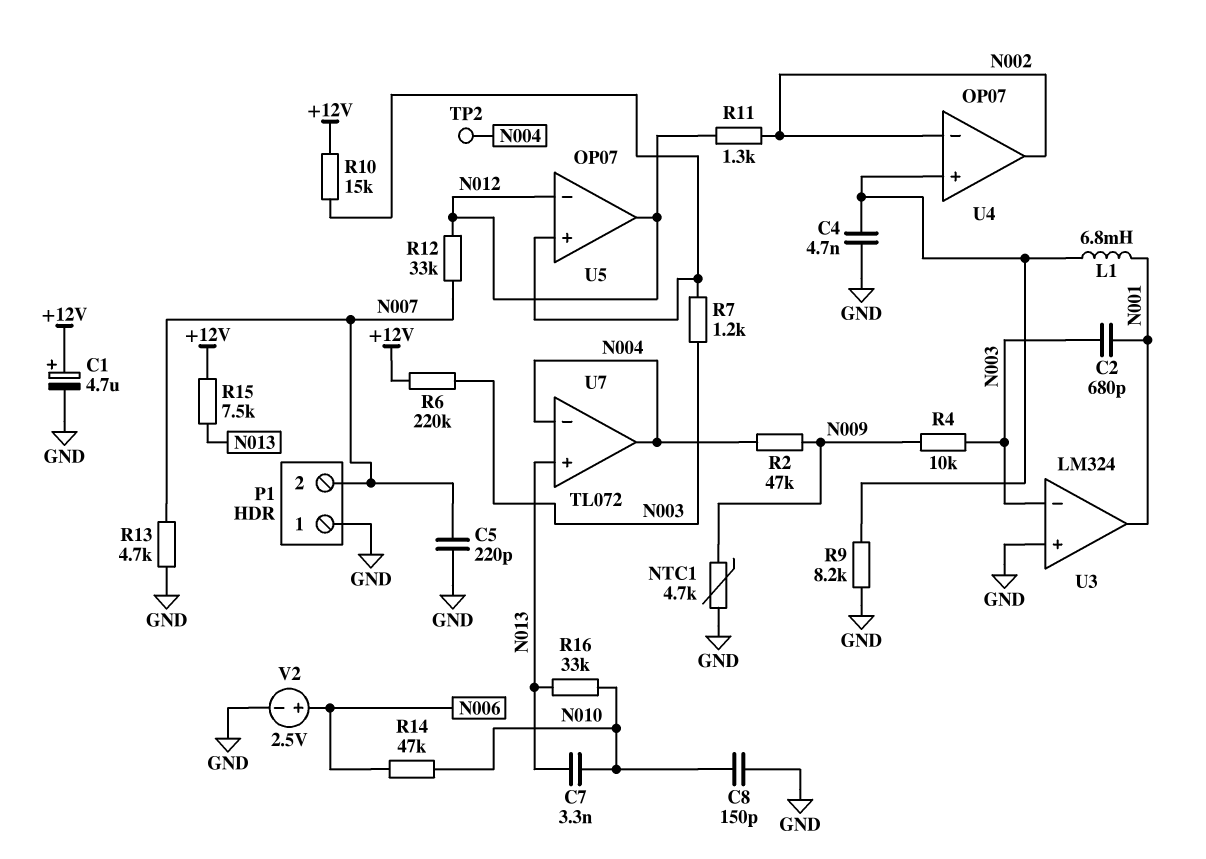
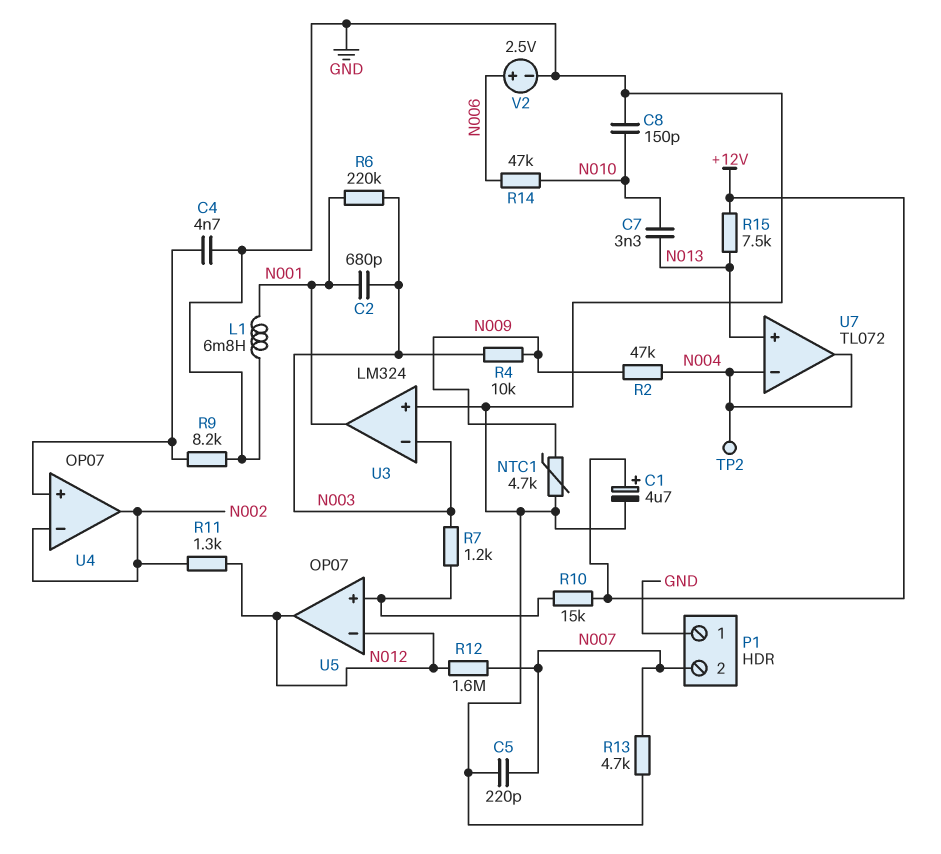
L1: 6.8mH (N001, U4/in+) -> 6.8mH (GND, N001)
R6: 220k (+12V, N003) -> 220k (N001, N003)
R12: 33k (N007, N012) -> 1.6M (N007, N012)
R16: 33k (N010, N013) -> none

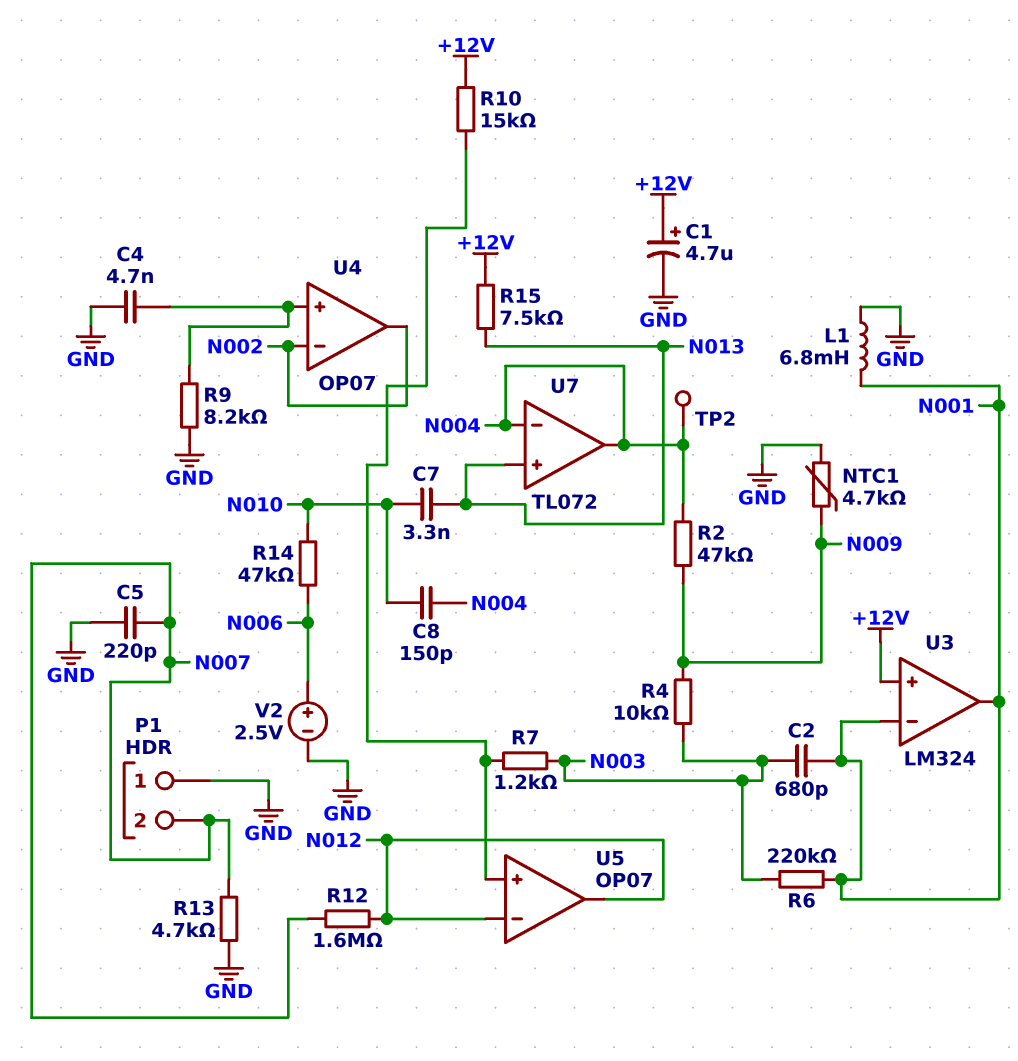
C8: 150pF (GND, N010) -> 150pF (N004, N010)
R11: 1.3k (N002, N012) -> none
U3 pin in+: GND -> +12V
U3 pin in-: N003 -> N001

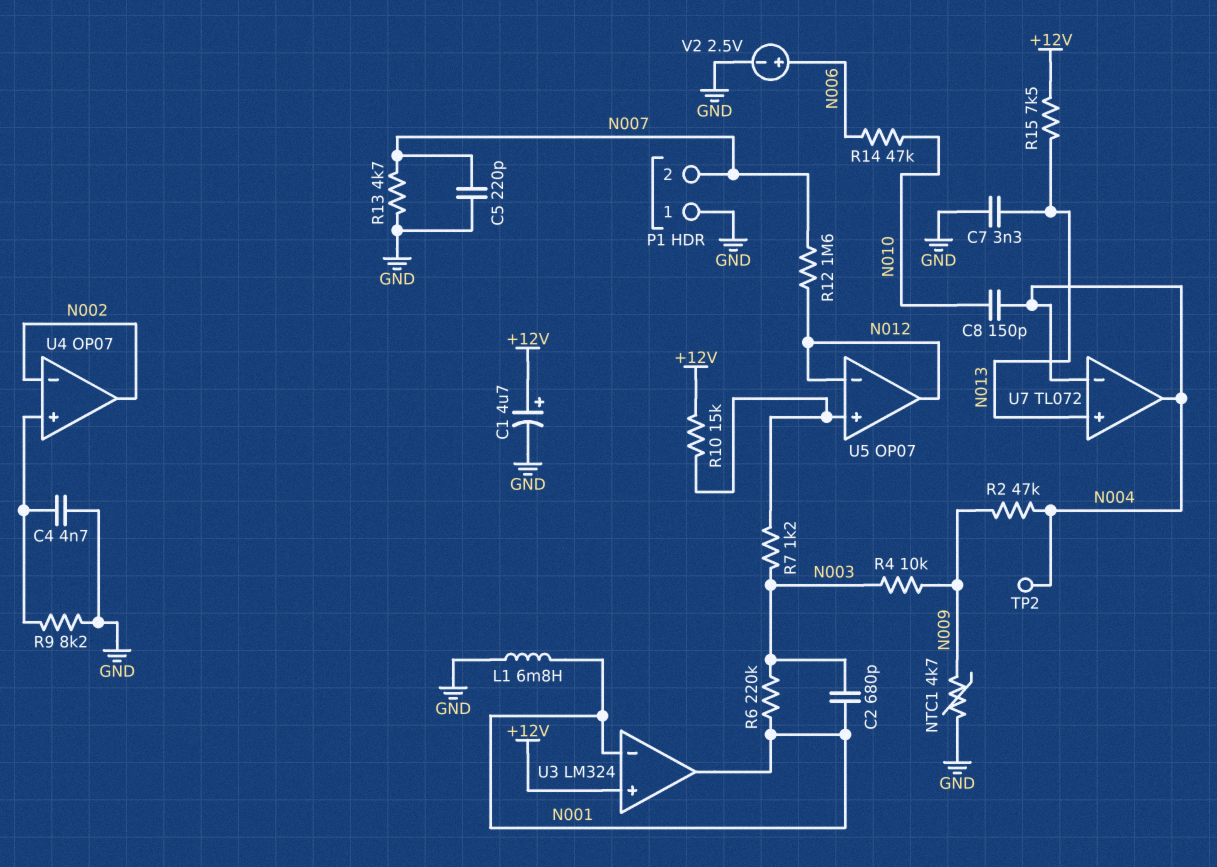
C7: 3.3nF (N010, N013) -> 3.3nF (GND, N013)

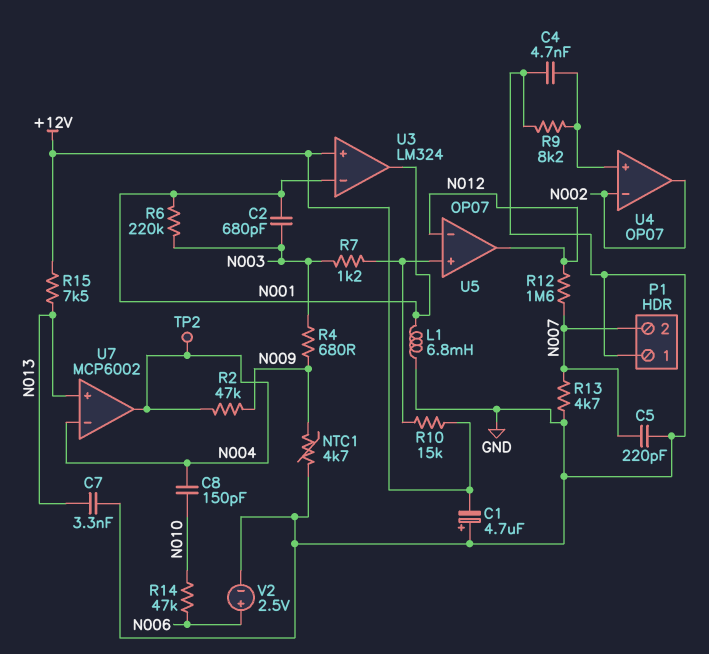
C1: 4.7uF (plus +12V, minus GND) -> 4.7uF (plus GND, minus +12V)
R4: 10k (N003, N009) -> 680 (N003, N009)
U7: TL072 -> MCP6002

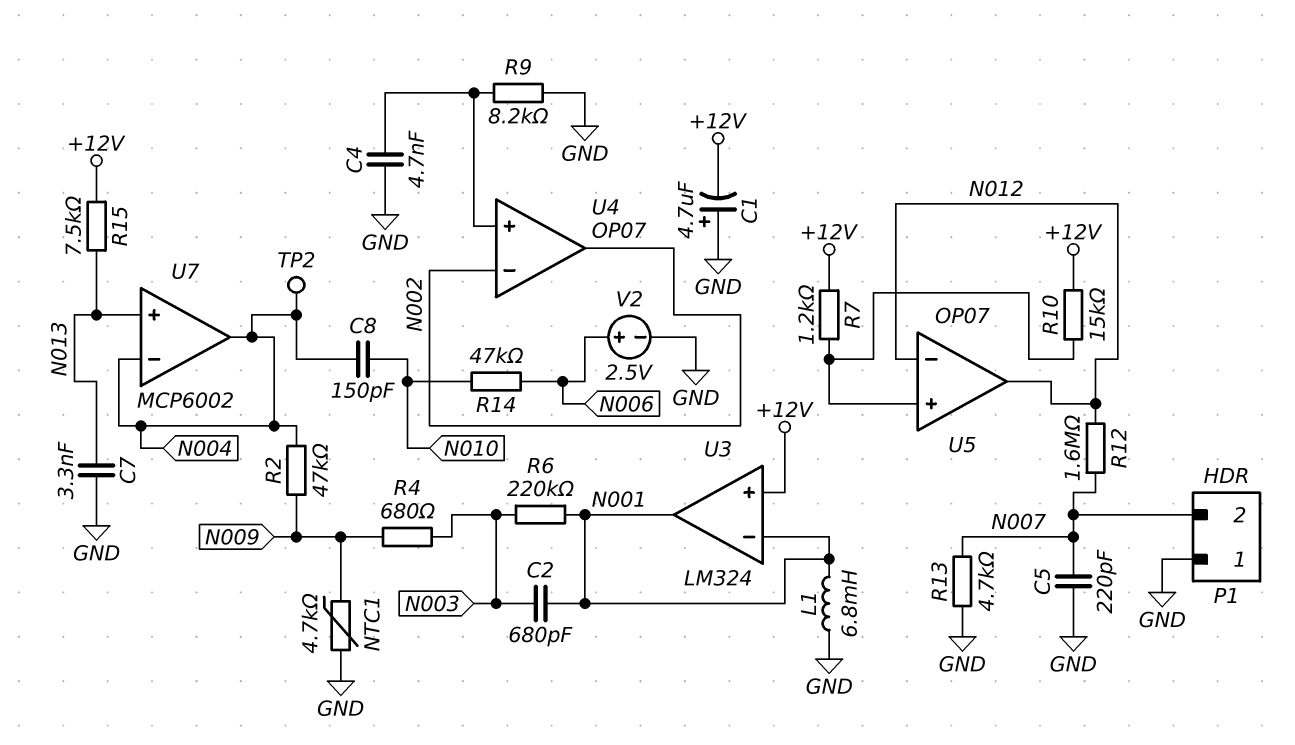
R7: 1.2k (N003, U5/in+) -> 1.2k (+12V, U5/in+)

